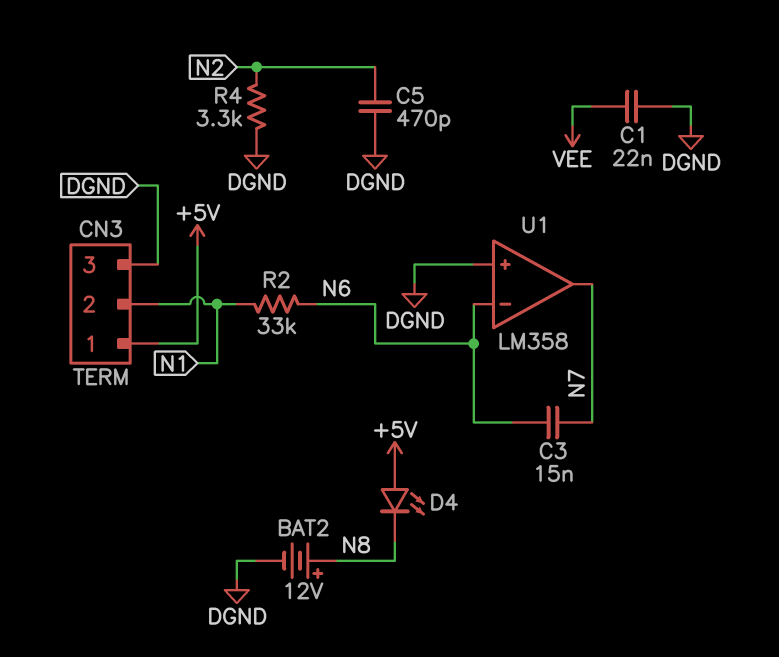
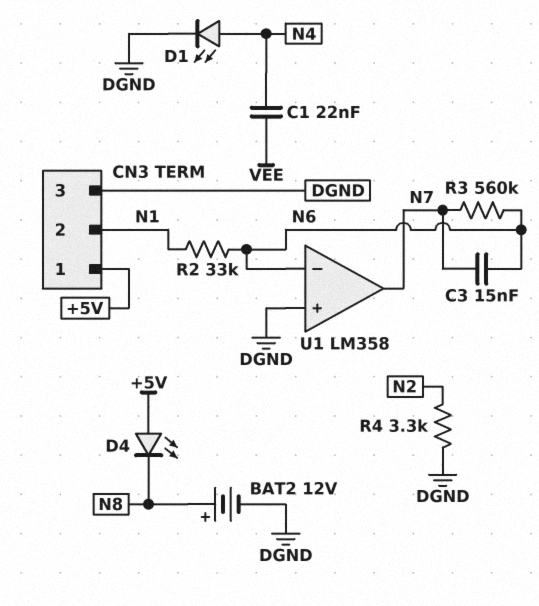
C1: 22nF (DGND, VEE) -> 22nF (N4, VEE)
C5: 470pF (DGND, N2) -> none
D1: none -> LED (A N4, K DGND)
R3: none -> 560k (N6, N7)

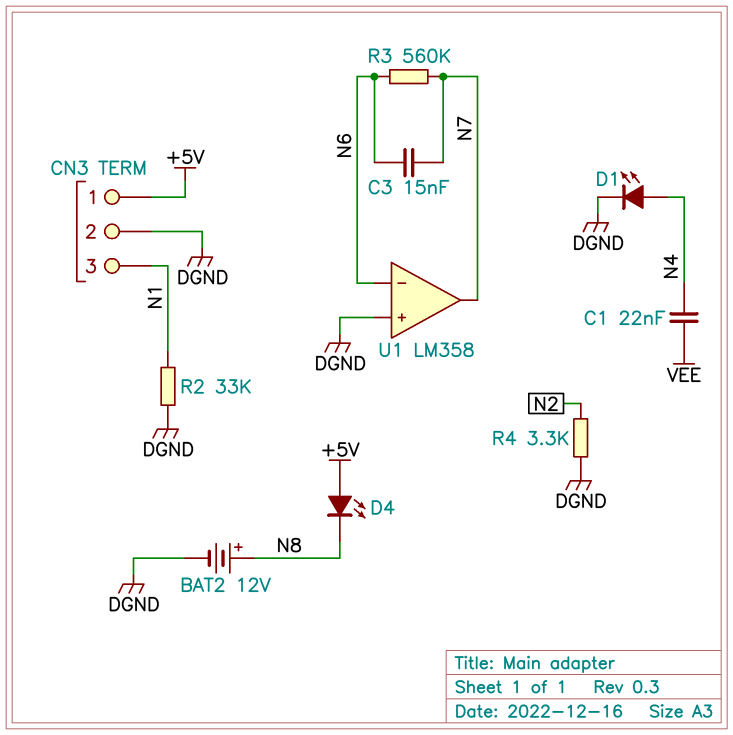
CN3 pin 2: N1 -> DGND
CN3 pin 3: DGND -> N1
R2: 33k (N1, N6) -> 33k (DGND, N1)

